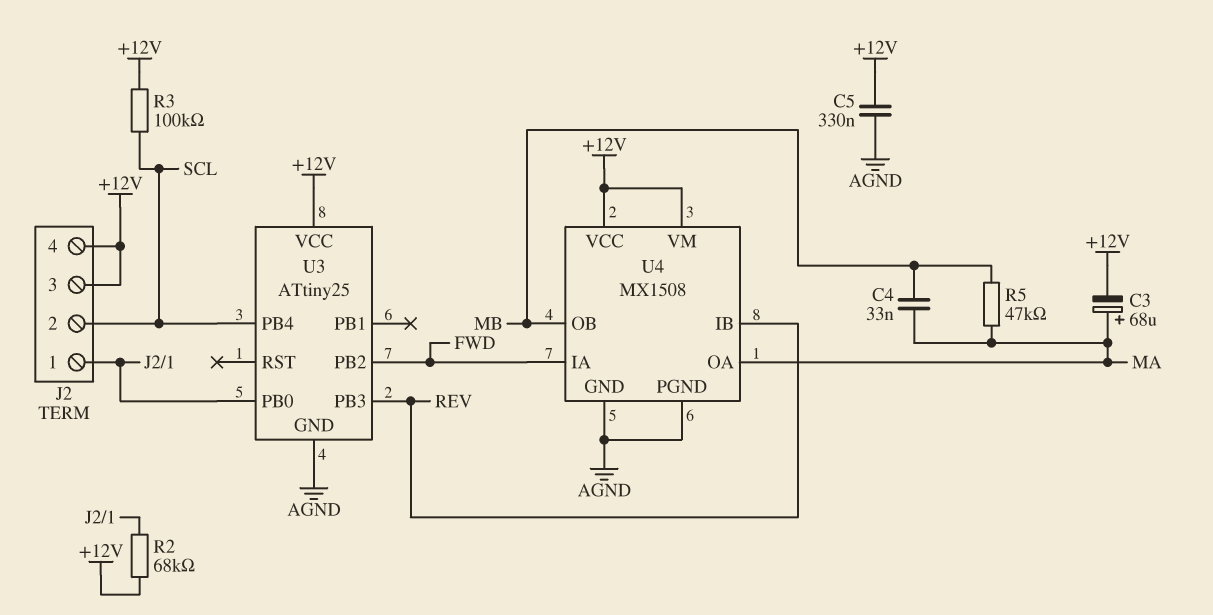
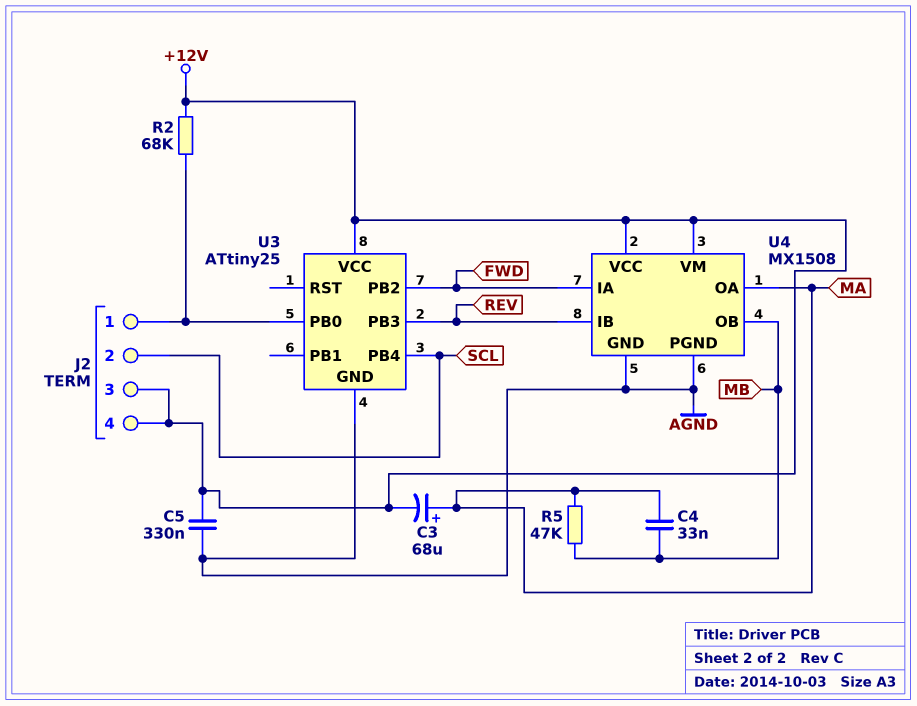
R3: 100k (+12V, SCL) -> none

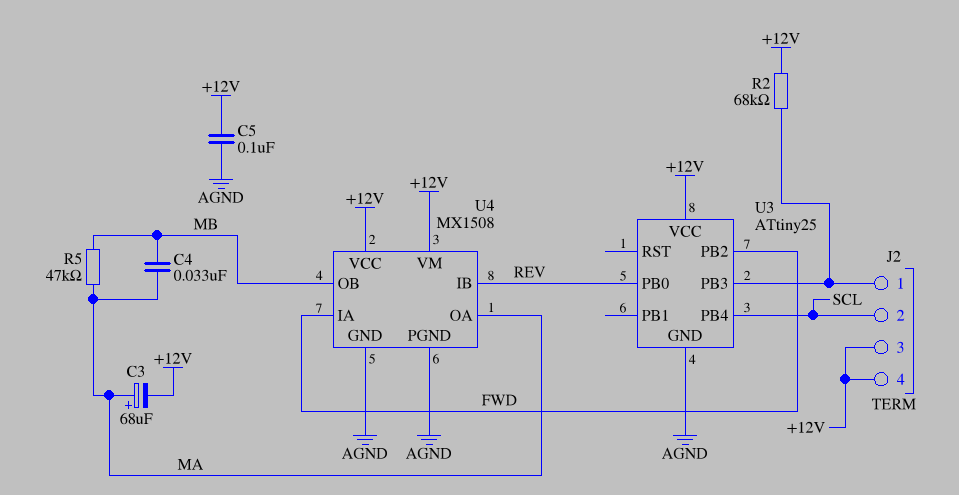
C5: 330nF (+12V, AGND) -> 100nF (+12V, AGND)
U3 pin PB0: J2/1 -> REV
U3 pin PB3: REV -> J2/1

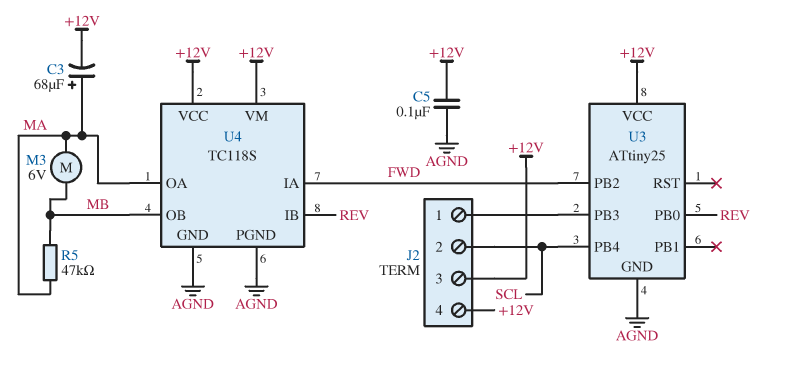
C4: 33nF (MA, MB) -> none
M3: none -> motor 6V (MA, MB)
R2: 68k (+12V, J2/1) -> none
U4: MX1508 -> TC118S

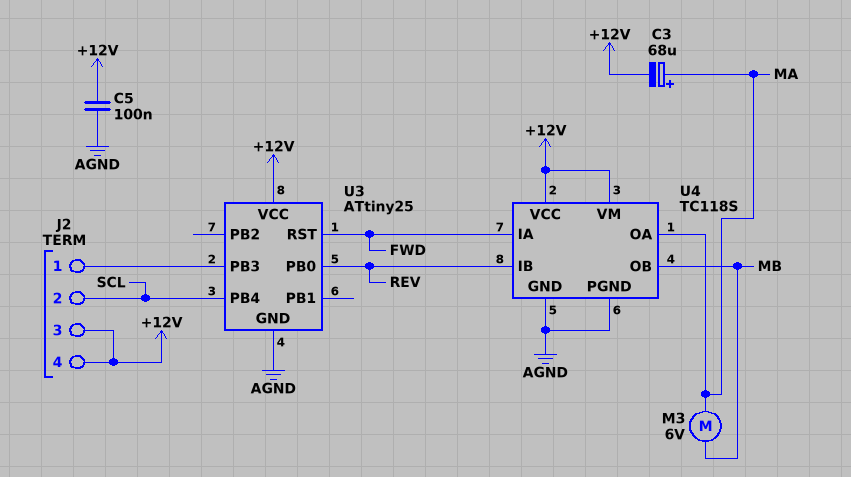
R5: 47k (MA, MB) -> none
U3 pin PB2: FWD -> none
U3 pin RST: none -> FWD

